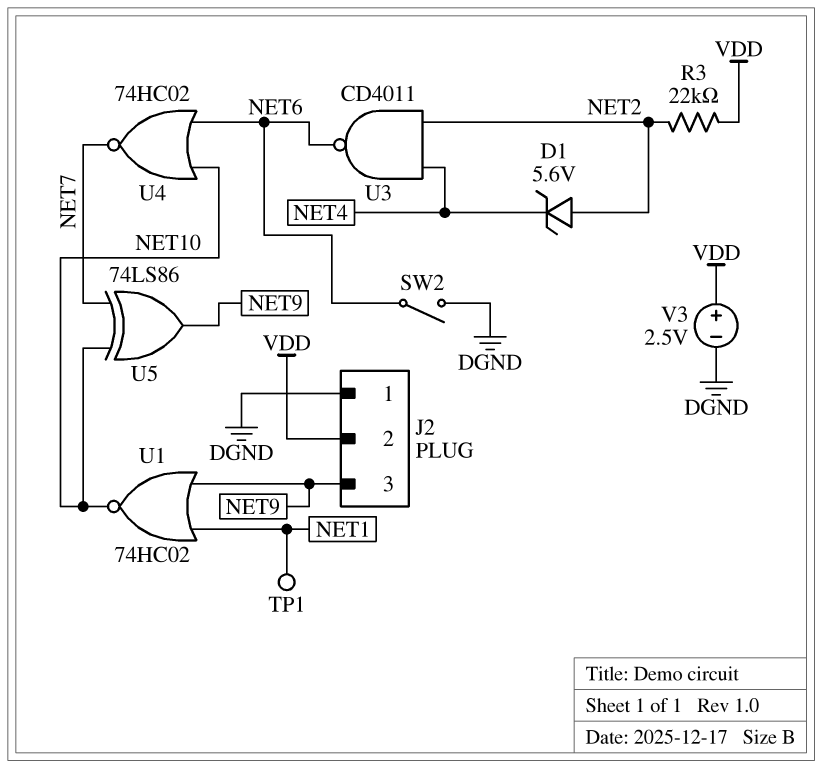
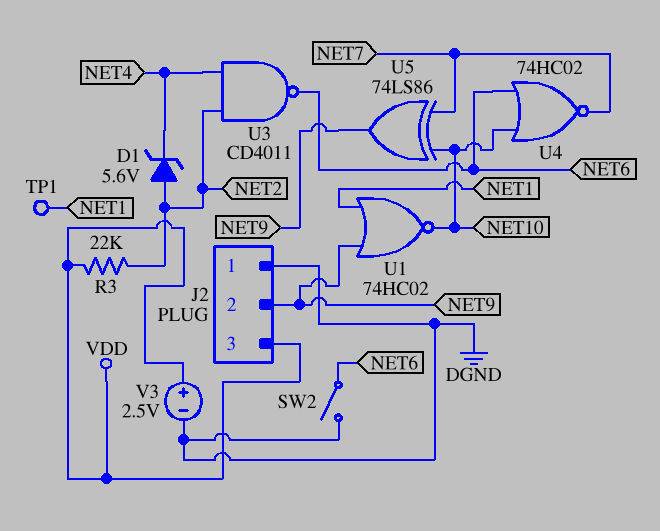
J2 pin 2: VDD -> NET9
J2 pin 3: NET9 -> VDD

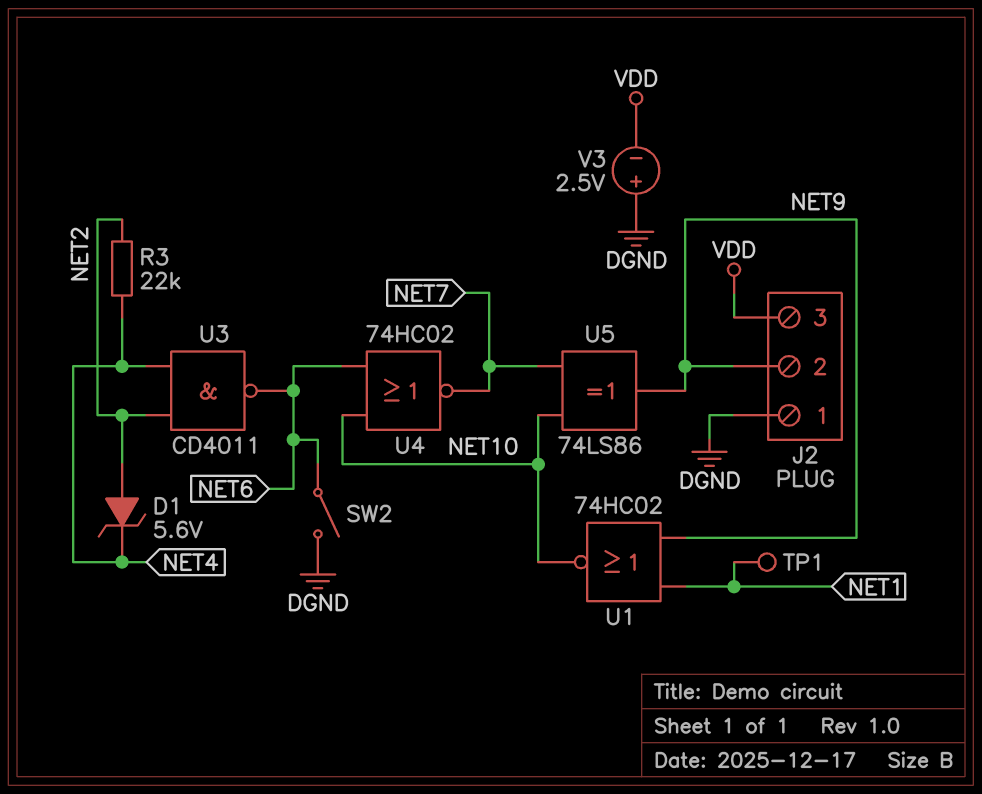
R3: 22k (NET2, VDD) -> 22k (NET2, NET4)
V3: 2.5V (plus VDD, minus DGND) -> 2.5V (plus DGND, minus VDD)

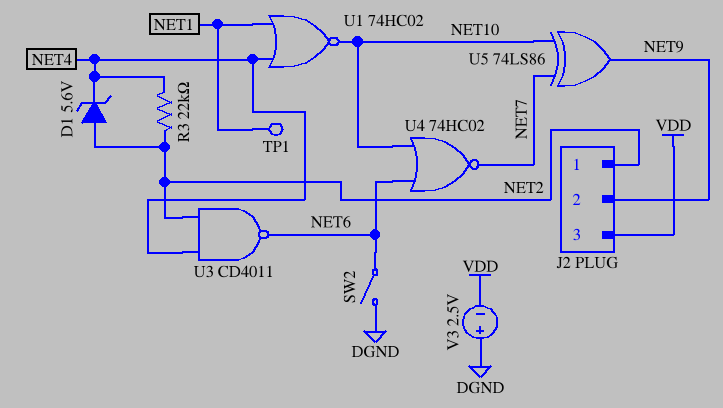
J2 pin 1: DGND -> NET2
U1: NOR 74HC02 (in NET1, in NET9, out NET10) -> NOR 74HC02 (in NET1, in NET4, out NET10)

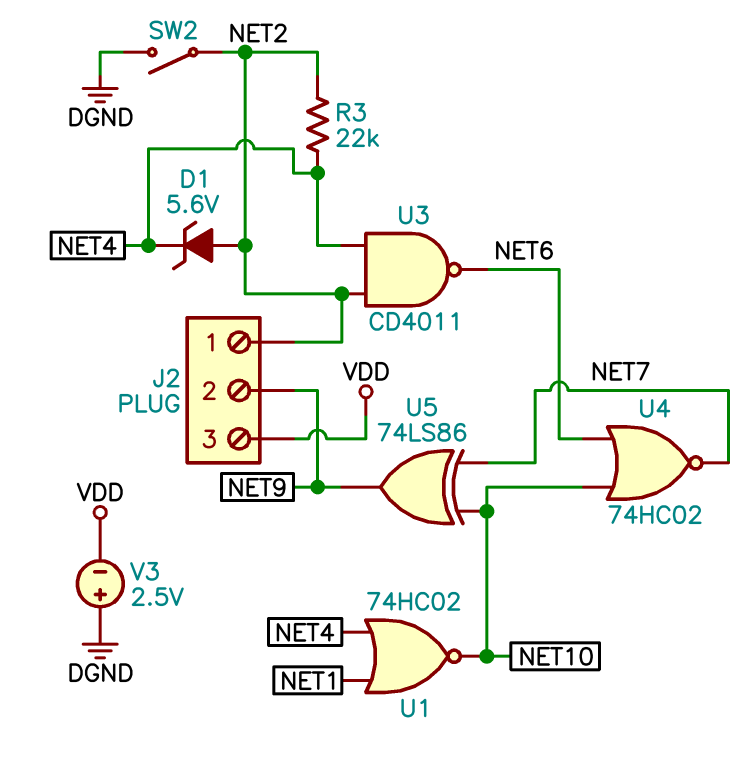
SW2: switch (DGND, NET6) -> switch (DGND, NET2)
TP1: test point (NET1) -> none

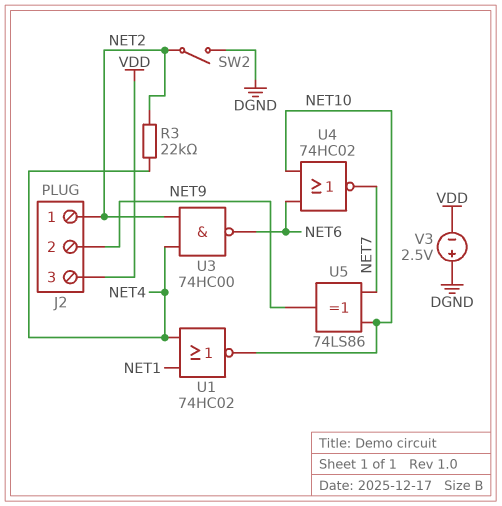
D1: zener 5.6V (A NET2, K NET4) -> none
U3: NAND CD4011 (in NET2, in NET4, out NET6) -> NAND 74HC00 (in NET2, in NET4, out NET6)

